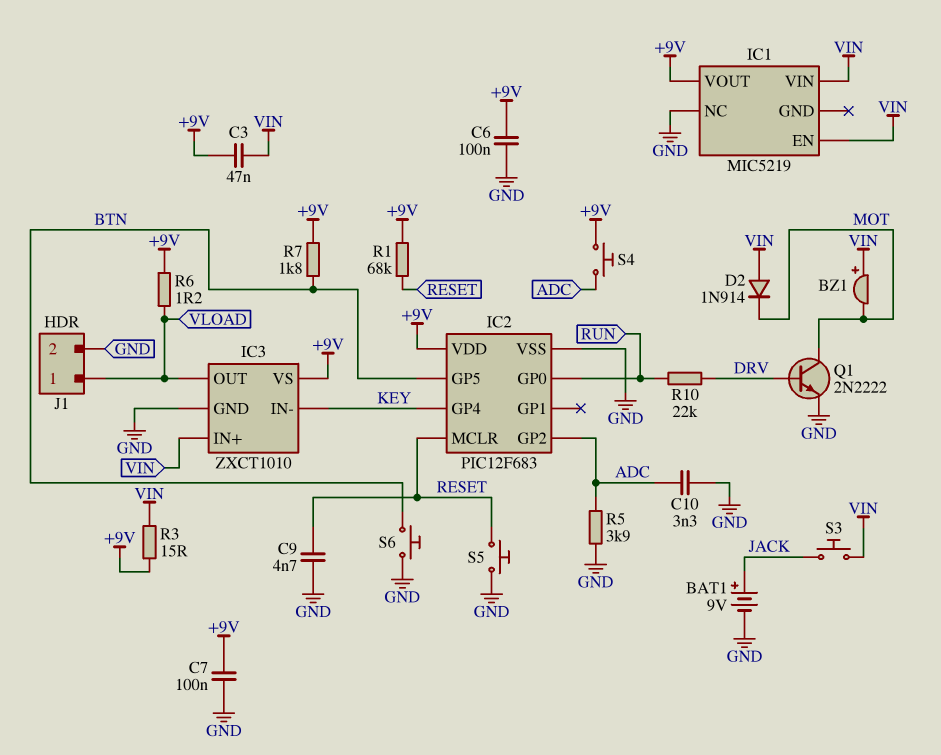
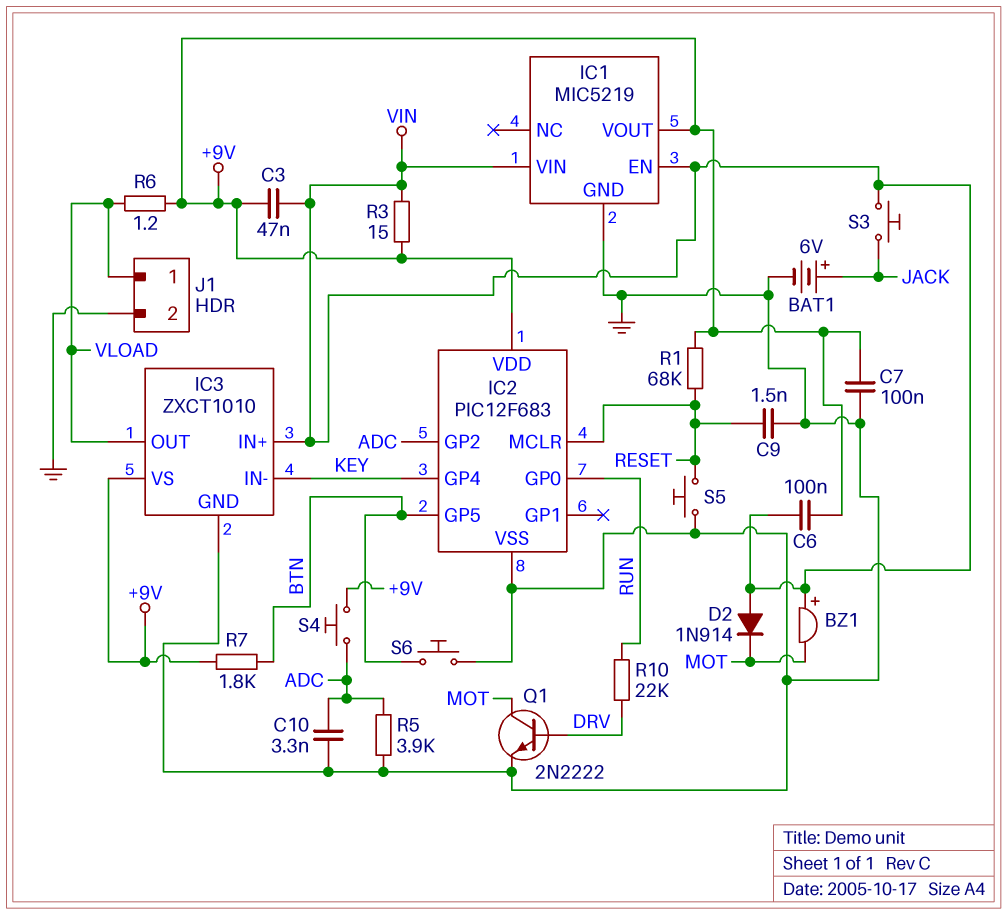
BAT1: 9V (plus JACK, minus GND) -> 6V (plus JACK, minus GND)
C6: 100nF (+9V, GND) -> 100nF (+9V, VIN)
C9: 4.7nF (GND, RESET) -> 1.5nF (GND, RESET)
IC1 pin GND: none -> GND
IC1 pin NC: GND -> none

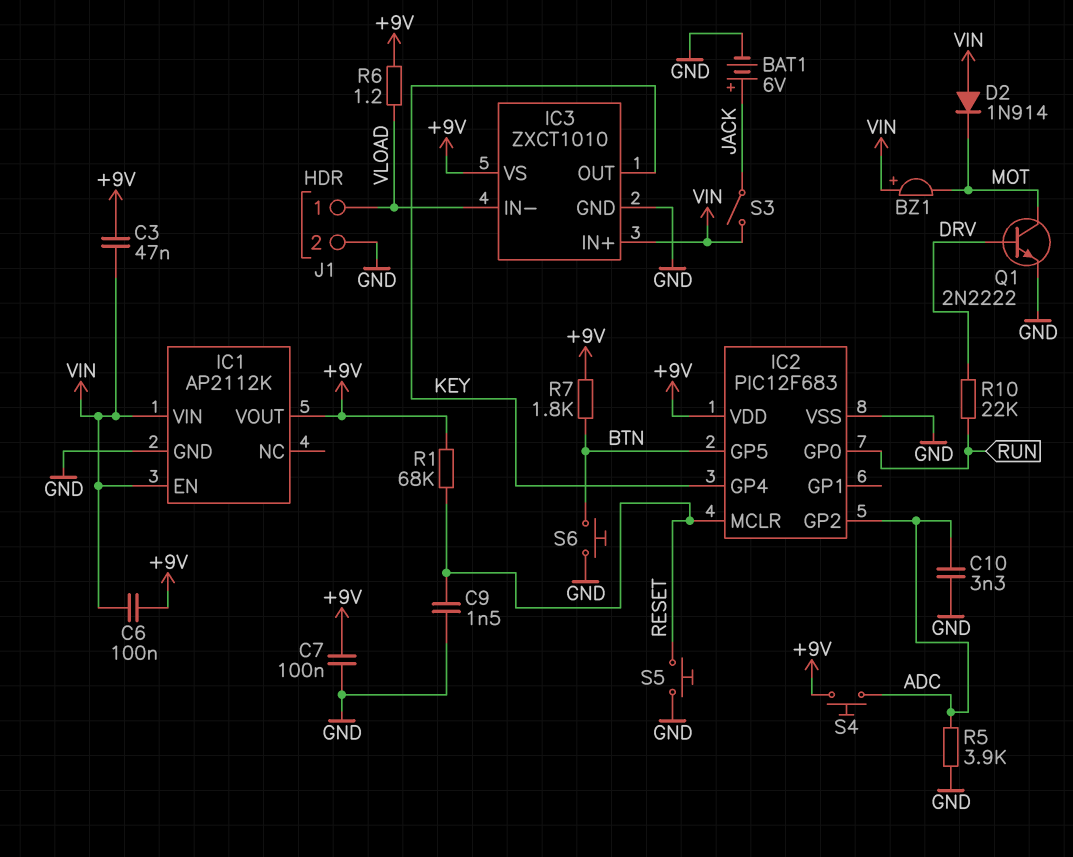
IC1: MIC5219 -> AP2112K
IC3 pin IN-: KEY -> VLOAD
IC3 pin OUT: VLOAD -> KEY
R3: 15 (+9V, VIN) -> none
S3: button (JACK, VIN) -> switch (JACK, VIN)

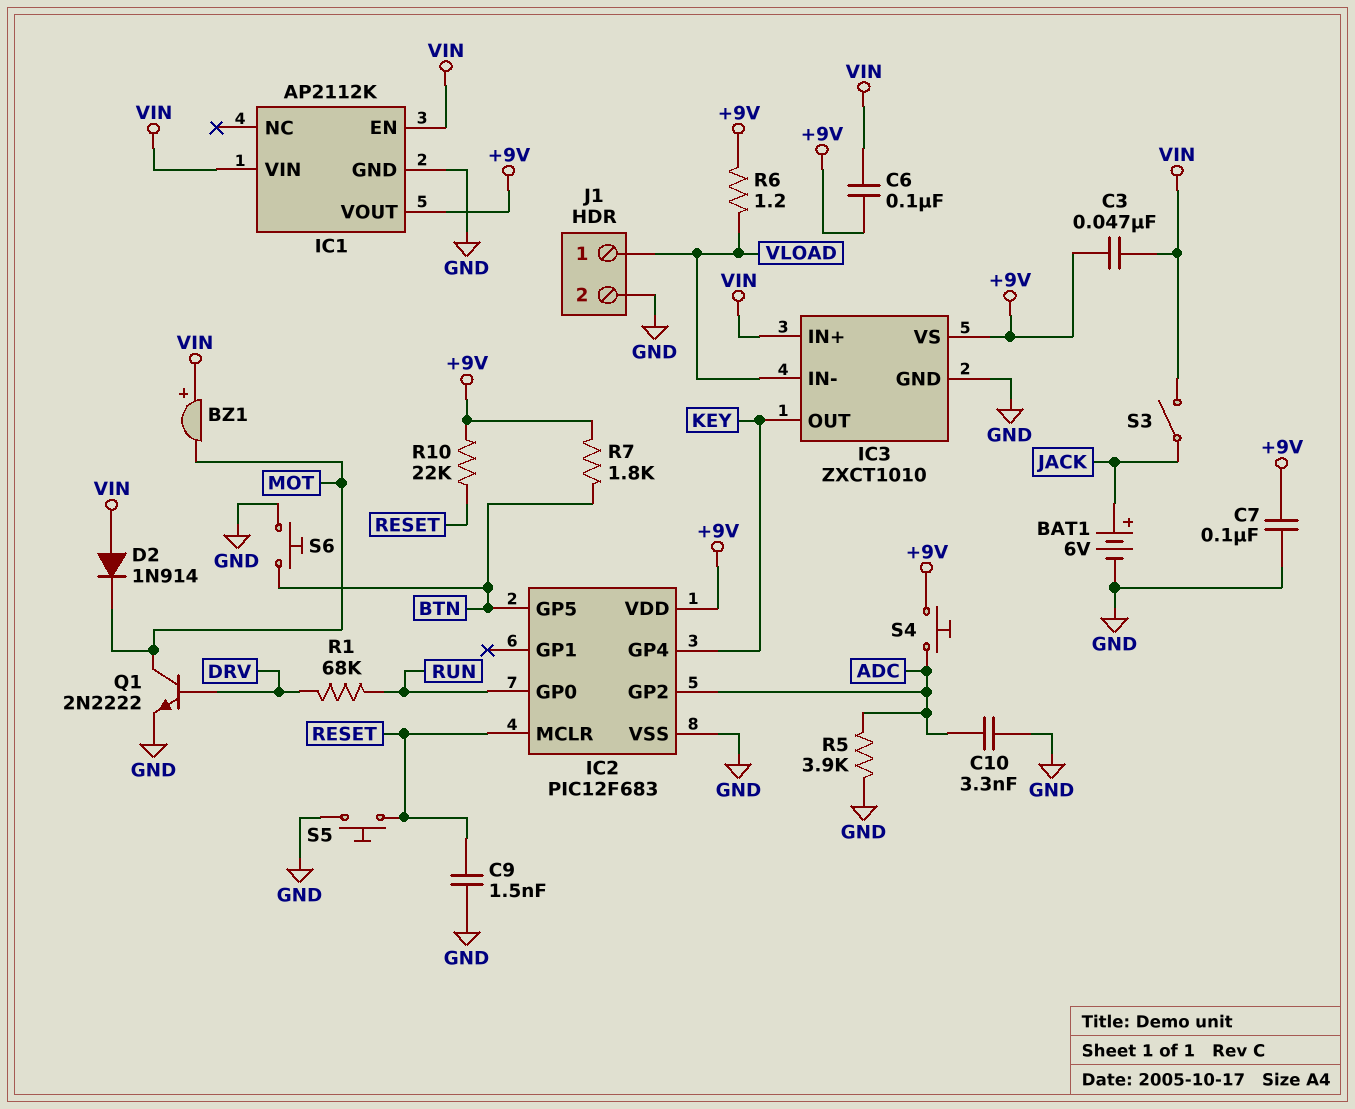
R1: 68k (+9V, RESET) -> 68k (DRV, RUN)
R10: 22k (DRV, RUN) -> 22k (+9V, RESET)

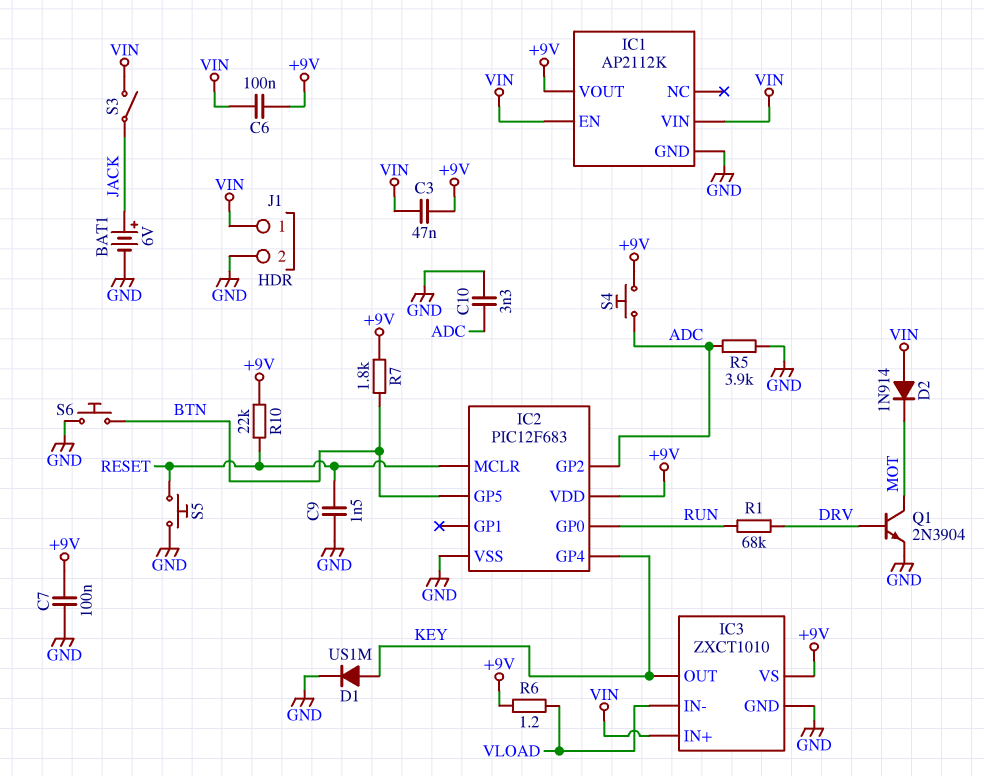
BZ1: buzzer (plus VIN, minus MOT) -> none
D1: none -> diode US1M (A KEY, K GND)
J1 pin 1: VLOAD -> VIN
Q1: NPN 2N2222 (B DRV, C MOT, E GND) -> NPN 2N3904 (B DRV, C MOT, E GND)

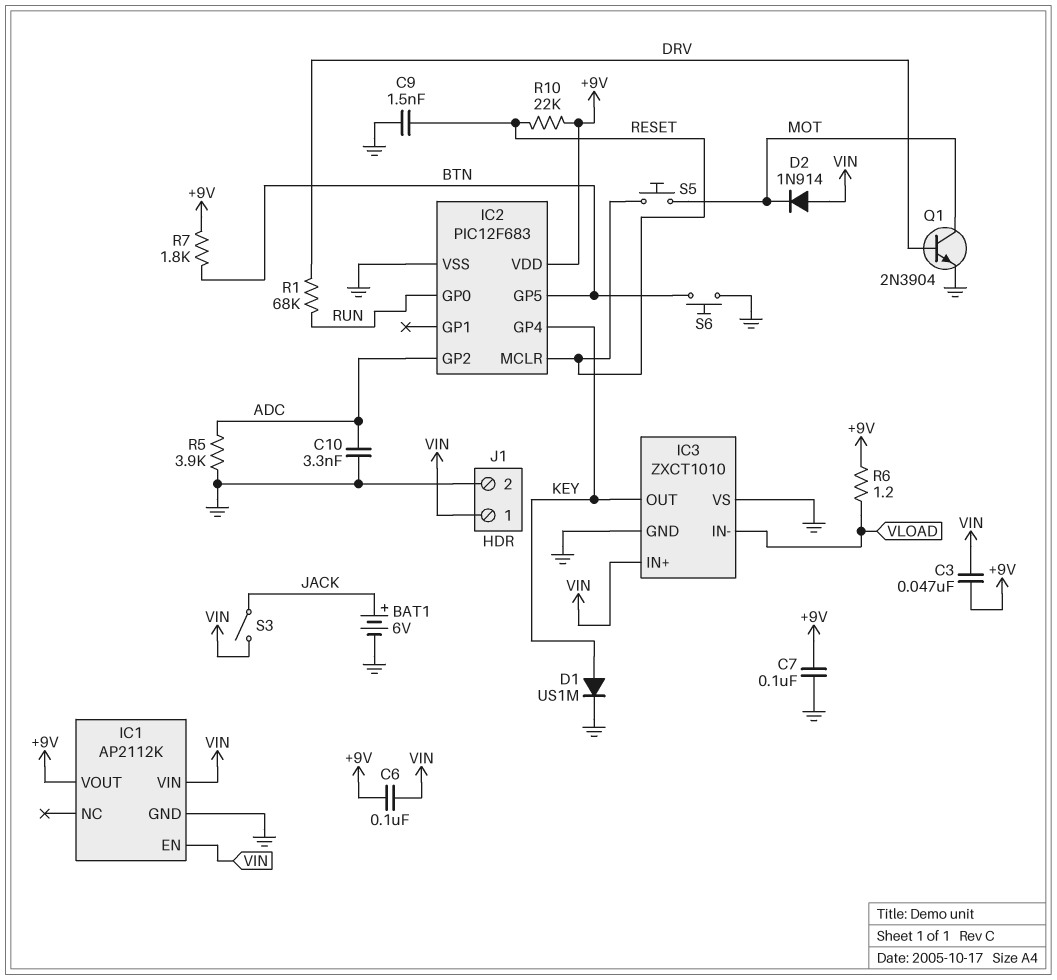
IC3 pin VS: +9V -> GND
S4: button (+9V, ADC) -> none
S5: button (GND, RESET) -> button (MOT, RESET)

